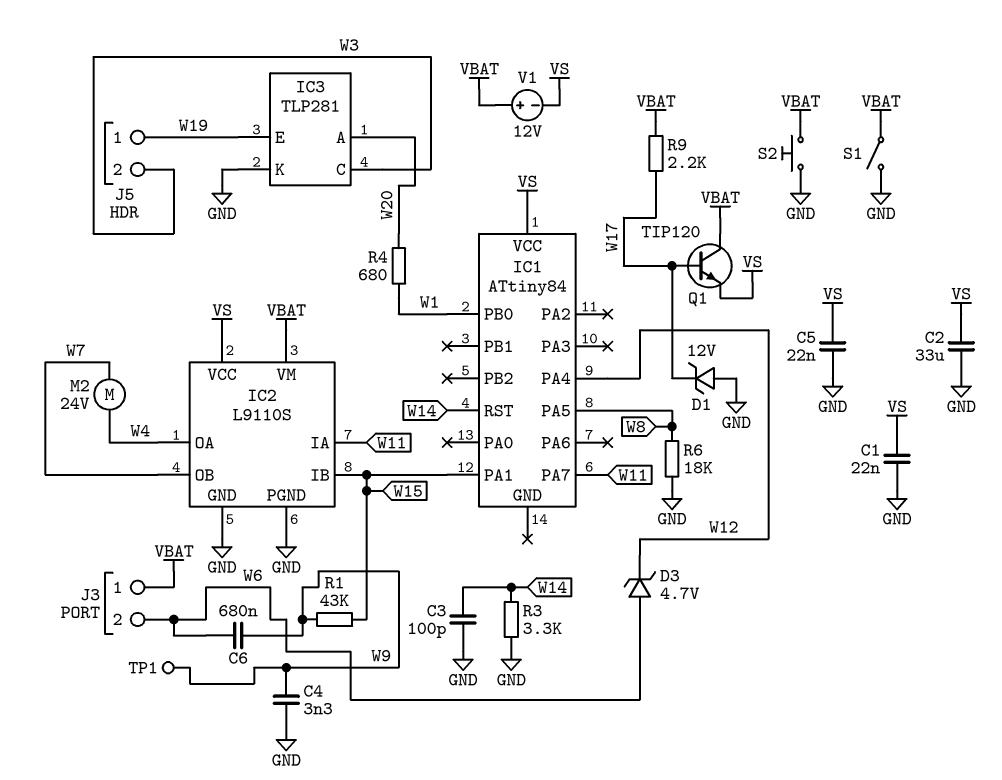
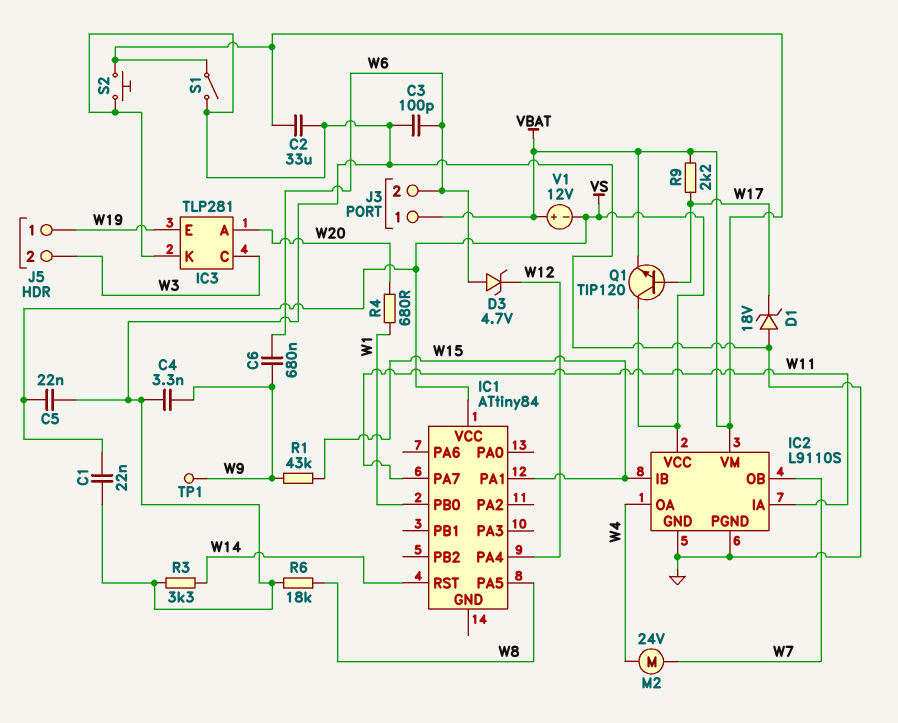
C2: 33uF (GND, VS) -> 33uF (GND, VBAT)
C3: 100pF (GND, W14) -> 100pF (GND, W6)
D1: zener 12V (A GND, K W17) -> zener 18V (A GND, K W17)
Q1: NPN TIP120 (B W17, C VBAT, E VS) -> NPN TIP120 (B W17, C VS, E VBAT)

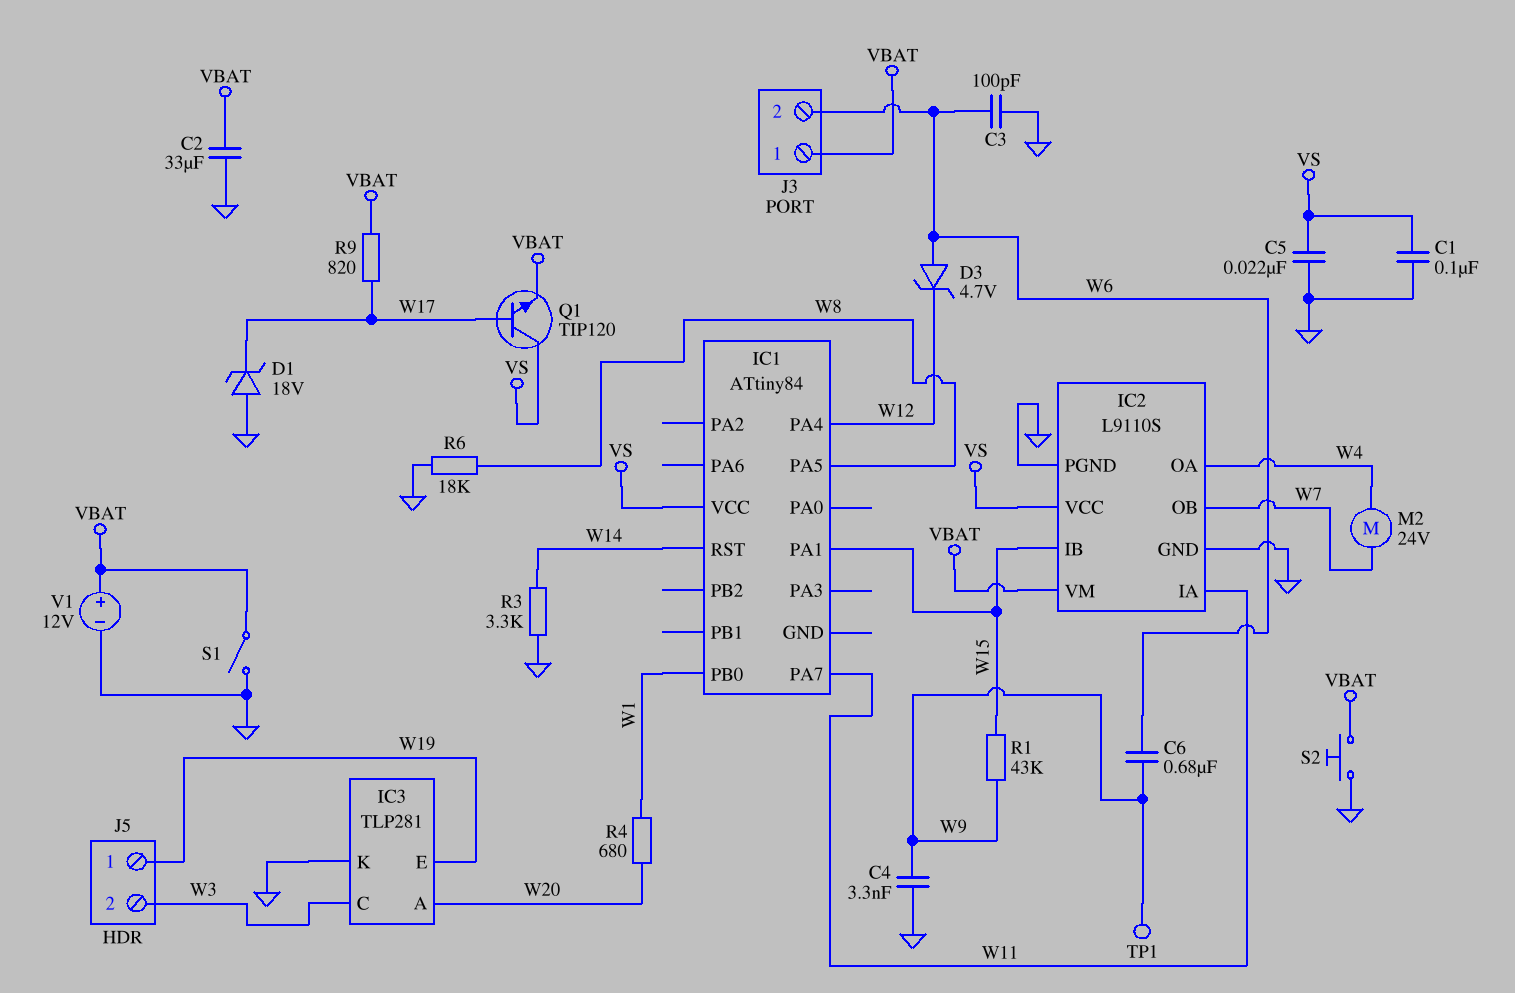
C1: 22nF (GND, VS) -> 100nF (GND, VS)
R9: 2.2k (VBAT, W17) -> 820 (VBAT, W17)
V1: 12V (plus VBAT, minus VS) -> 12V (plus VBAT, minus GND)

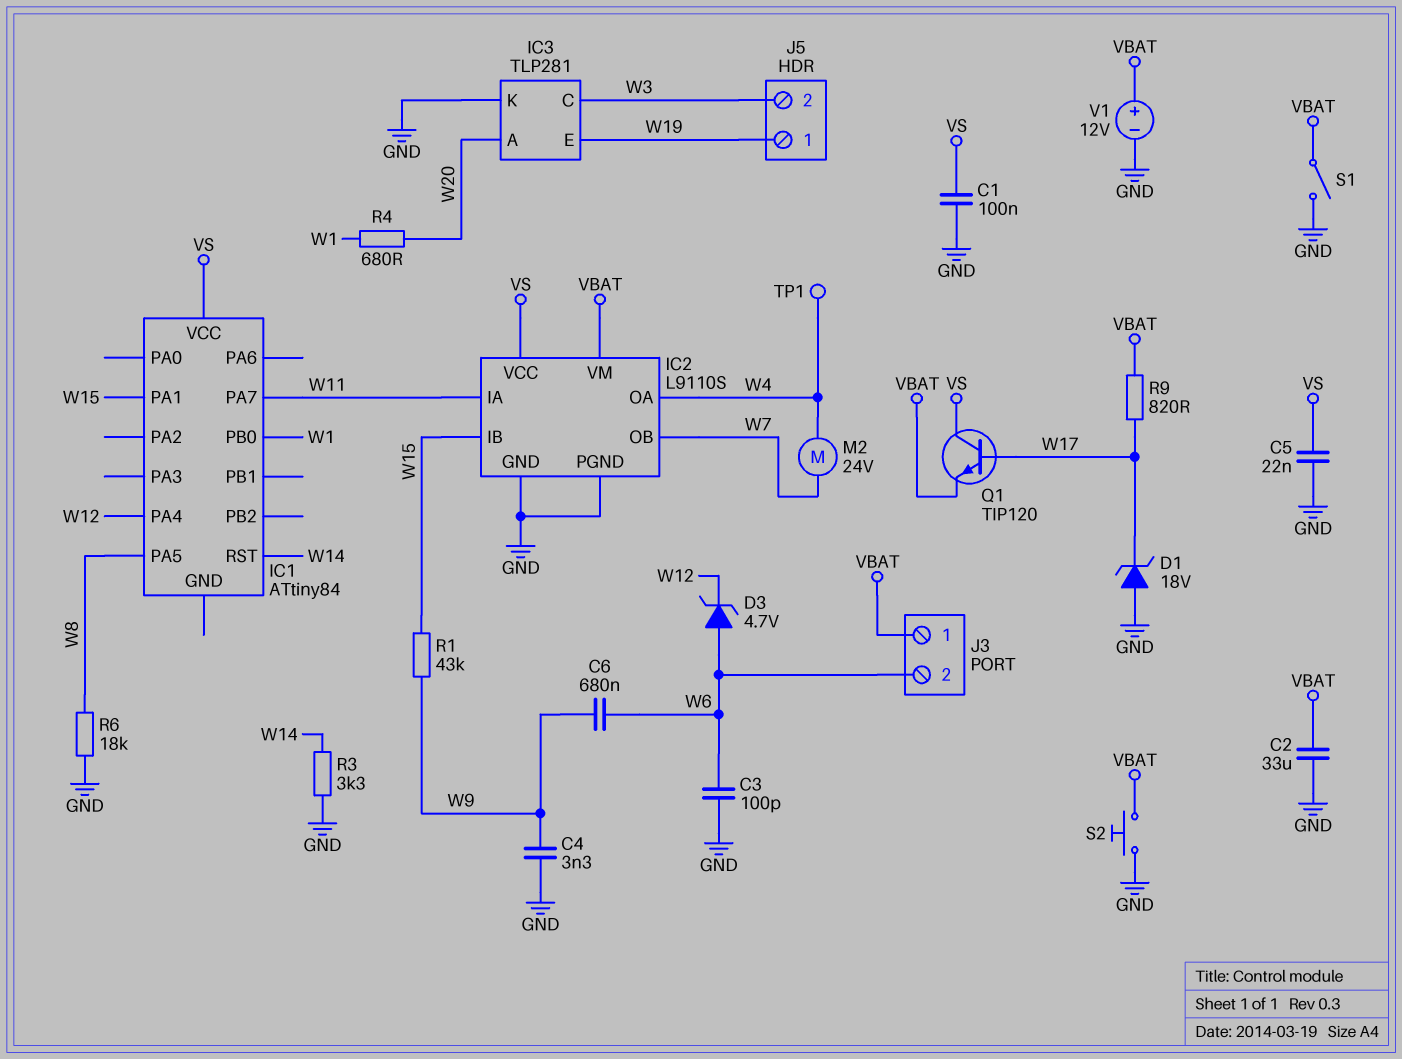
TP1: test point (W9) -> test point (W4)

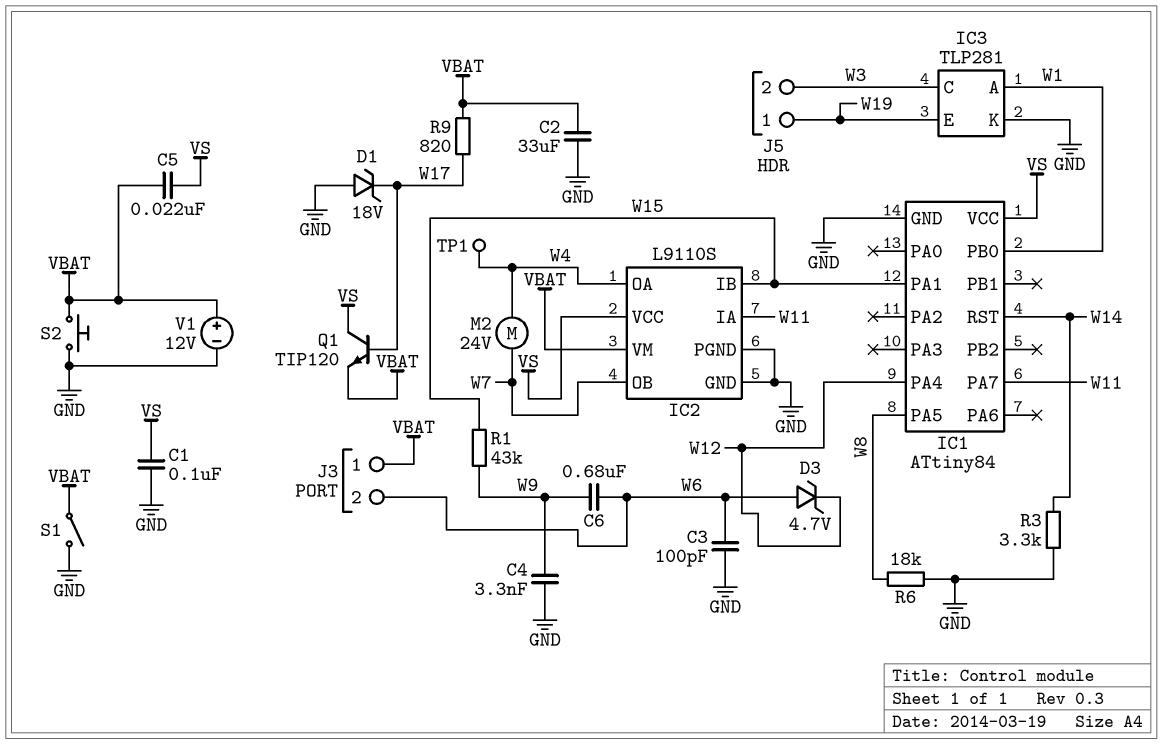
C5: 22nF (GND, VS) -> 22nF (VBAT, VS)
IC1 pin GND: none -> GND
IC3 pin A: W20 -> W1
R4: 680 (W1, W20) -> none

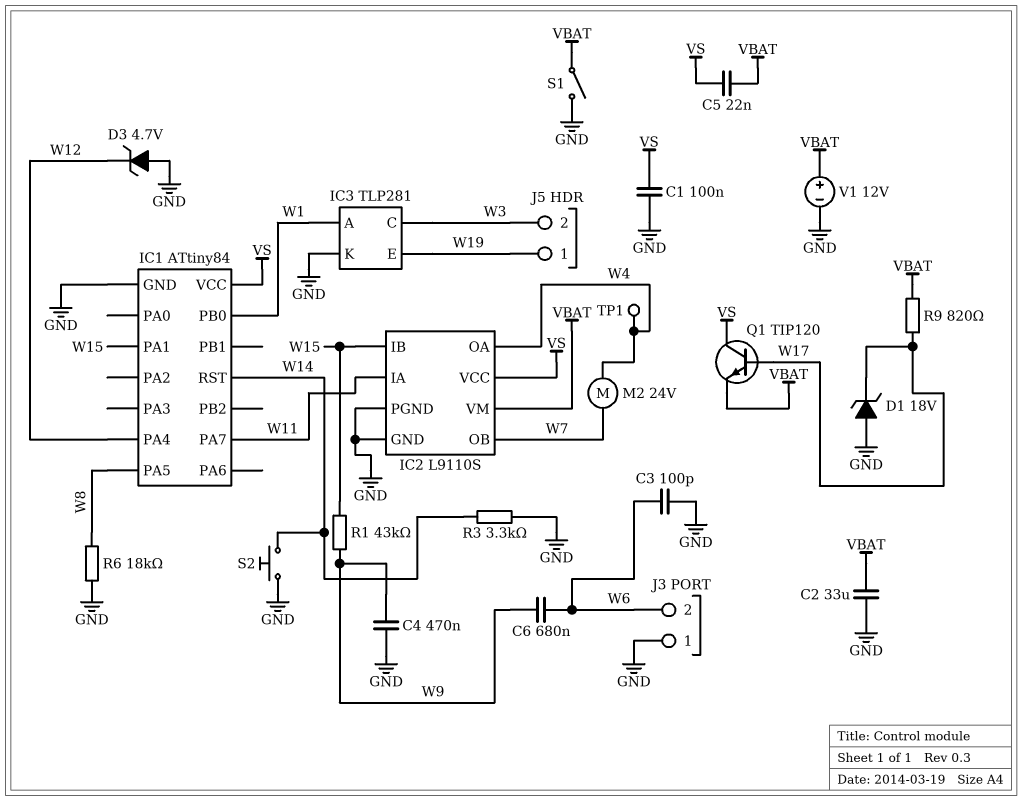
C4: 3.3nF (GND, W9) -> 470nF (GND, W9)
D3: zener 4.7V (A W6, K W12) -> zener 4.7V (A GND, K W12)
J3 pin 1: VBAT -> GND
S2: button (GND, VBAT) -> button (GND, W14)

